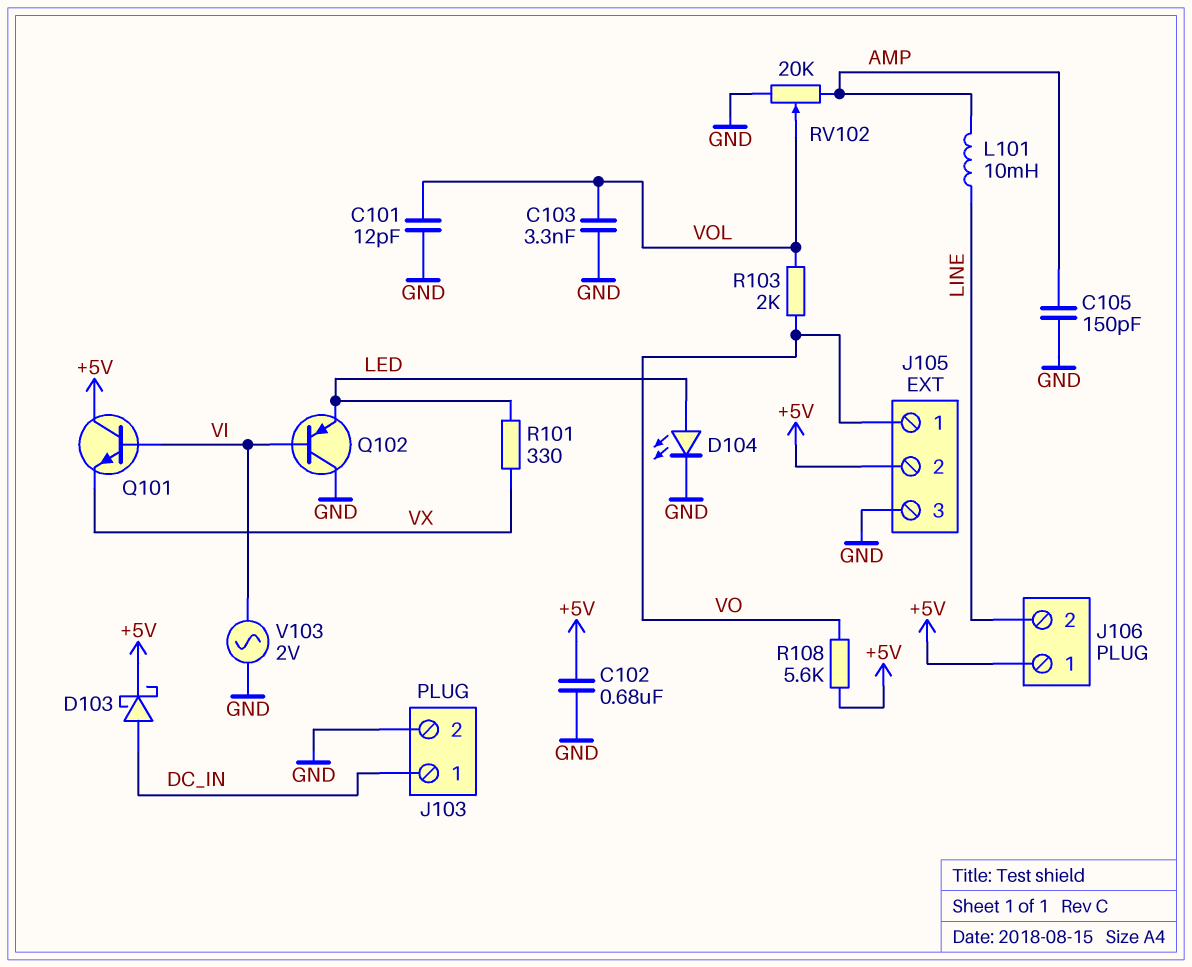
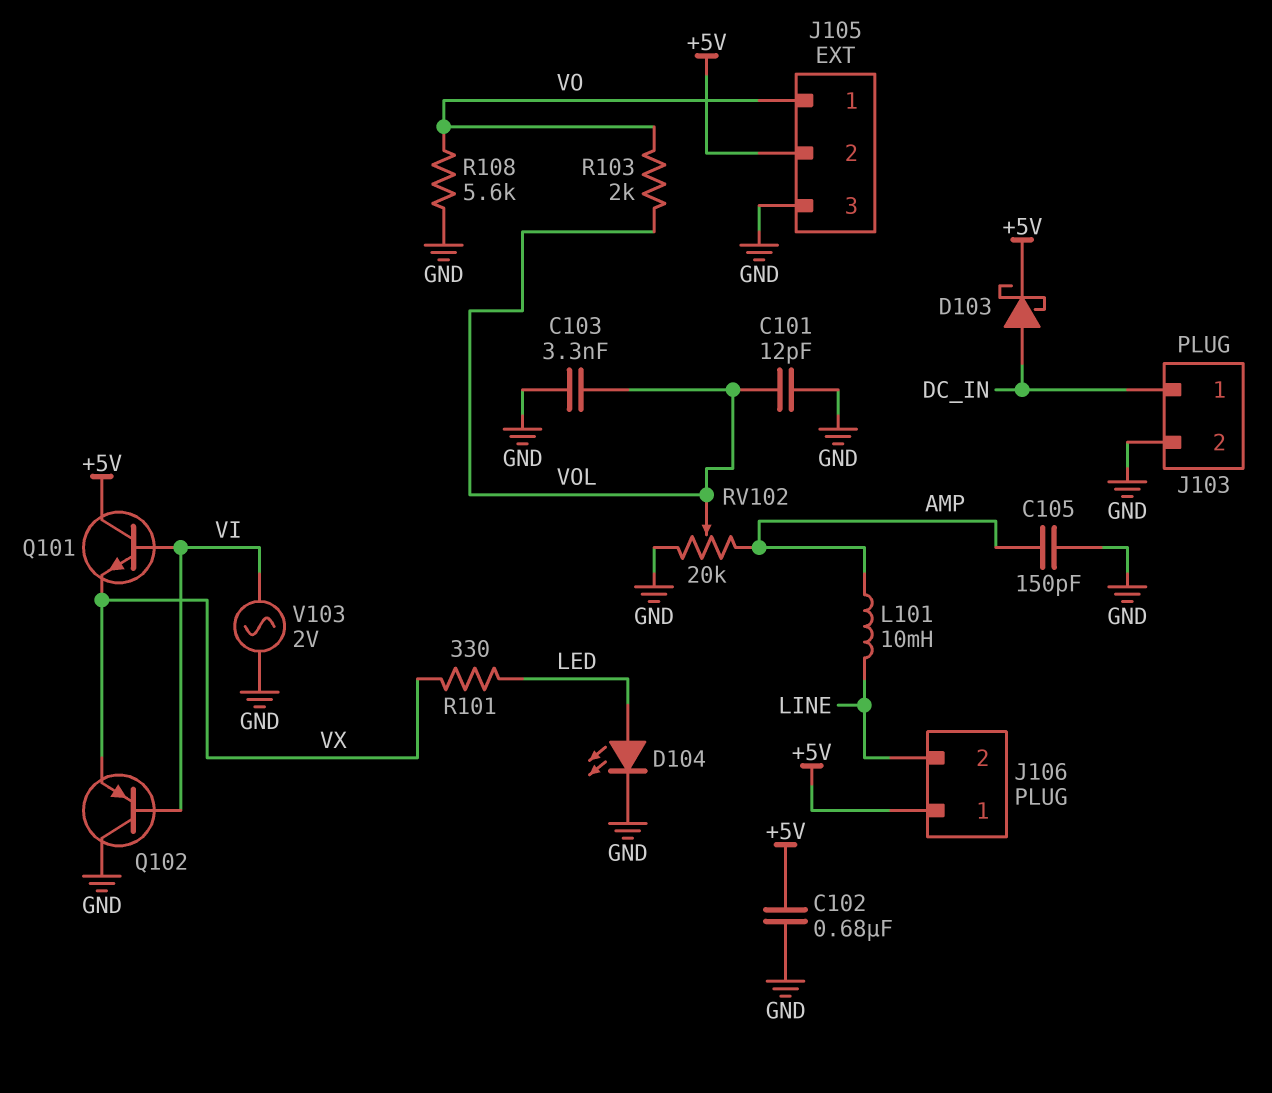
Q102: PNP (B VI, C GND, E LED) -> PNP (B VI, C GND, E VX)
R108: 5.6k (+5V, VO) -> 5.6k (GND, VO)

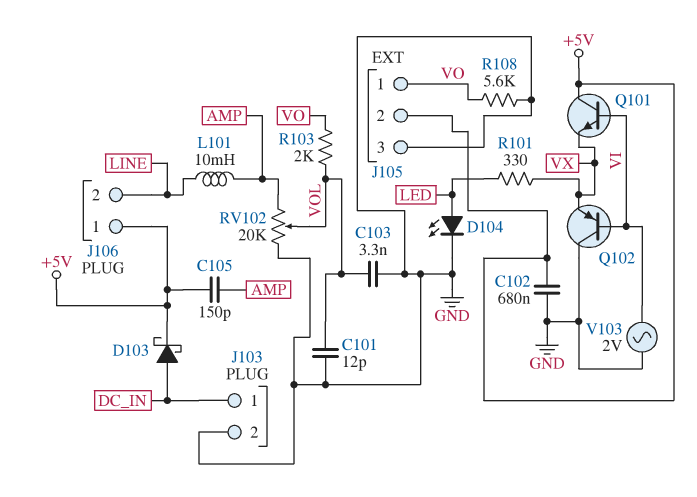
C105: 150pF (AMP, GND) -> 150pF (+5V, AMP)

